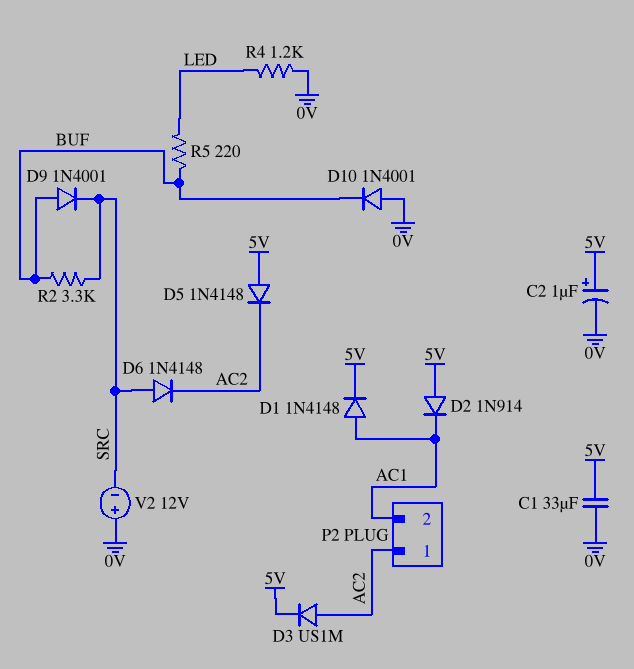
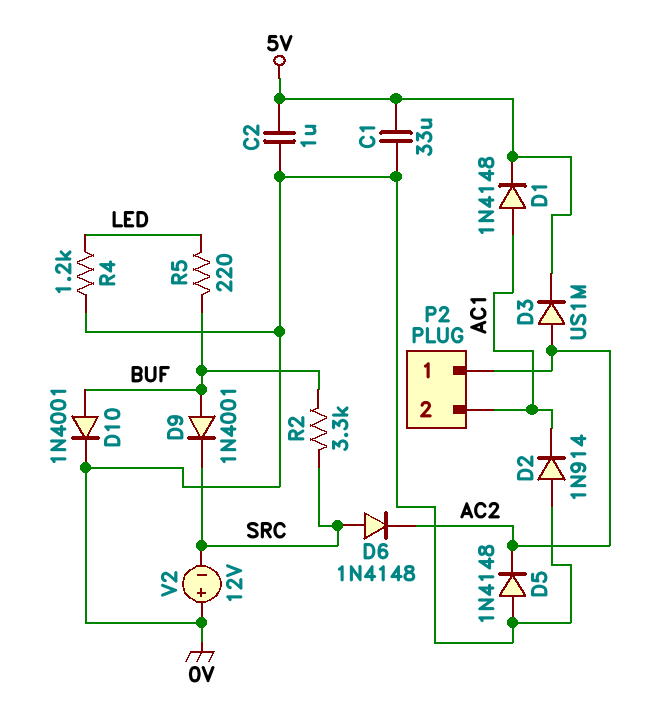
C2: 1uF (plus 5V, minus 0V) -> 1uF (0V, 5V)
D2: diode 1N914 (A 5V, K AC1) -> diode 1N914 (A 0V, K AC1)
D5: diode 1N4148 (A 5V, K AC2) -> diode 1N4148 (A 0V, K AC2)
D10: diode 1N4001 (A 0V, K BUF) -> diode 1N4001 (A BUF, K 0V)

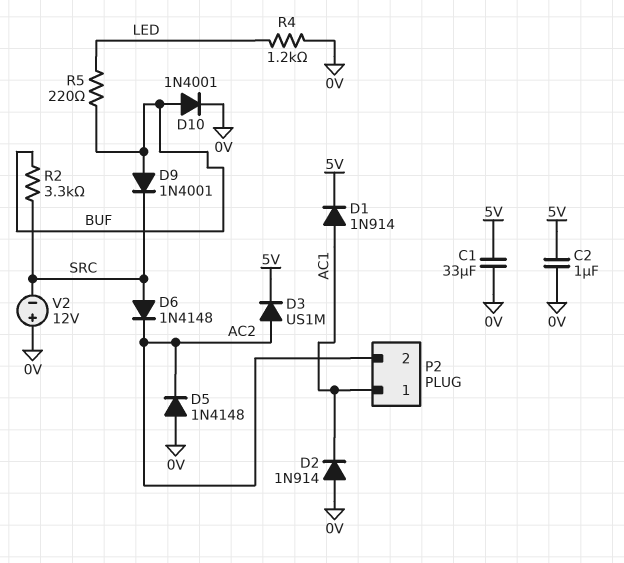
D1: diode 1N4148 (A AC1, K 5V) -> diode 1N914 (A AC1, K 5V)
P2 pin 1: AC2 -> AC1
P2 pin 2: AC1 -> AC2

